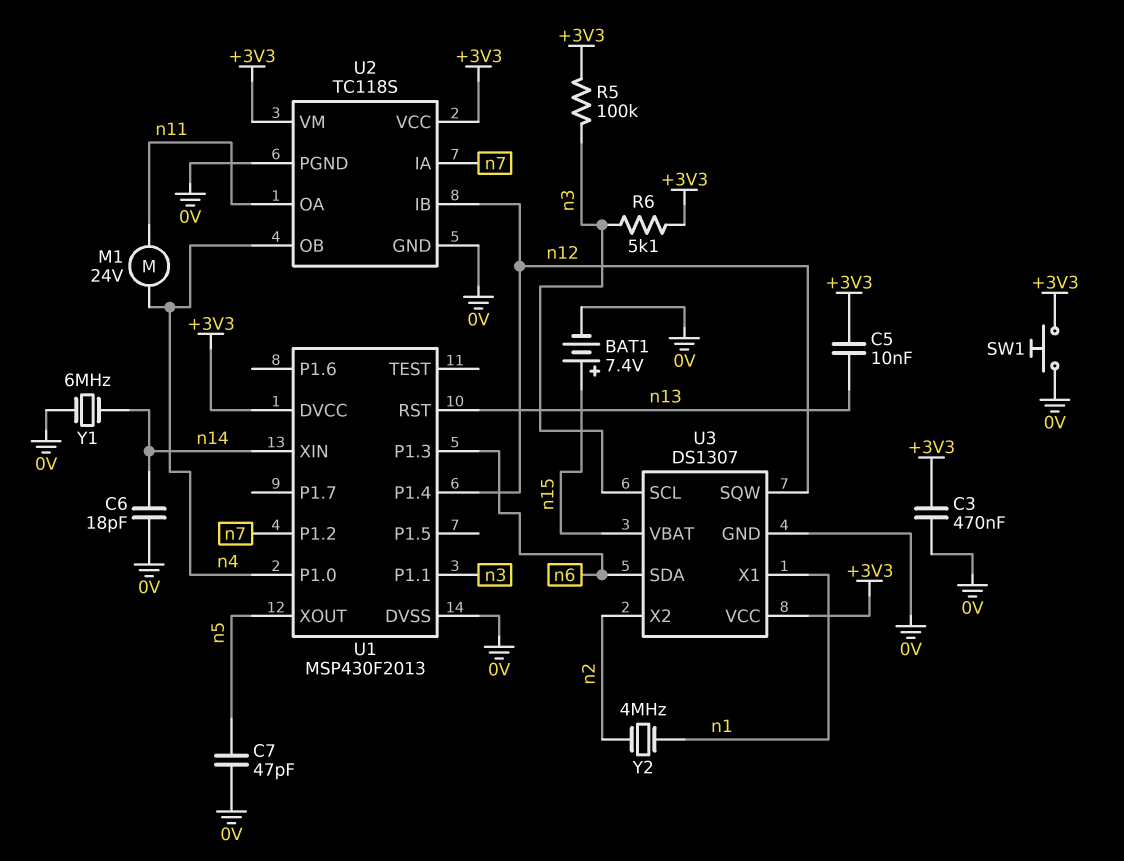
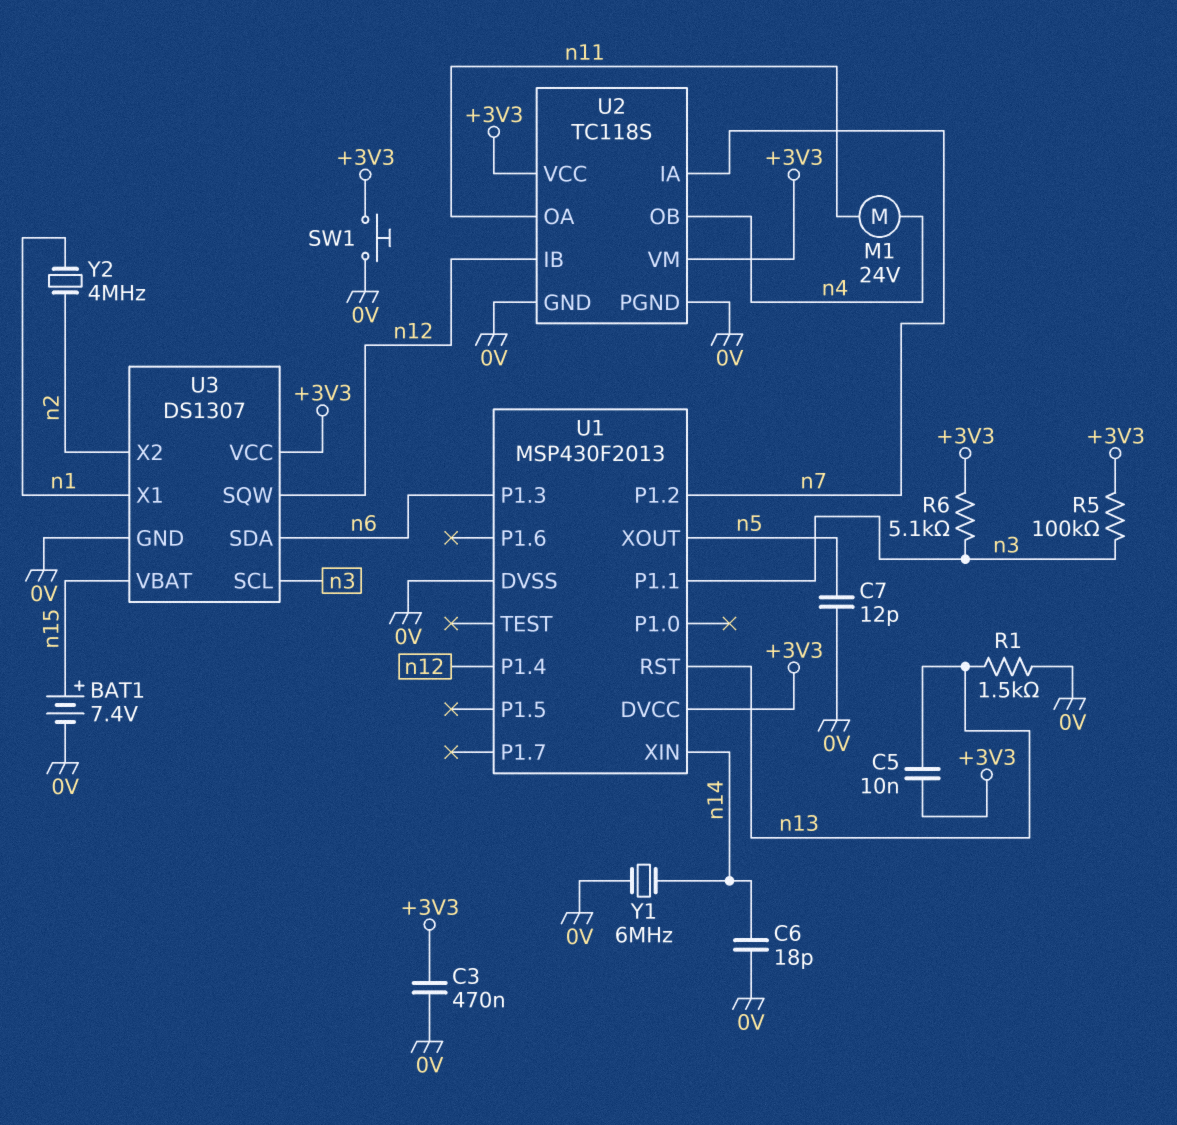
C7: 47pF (0V, n5) -> 12pF (0V, n5)
R1: none -> 1.5k (0V, n13)
U1 pin P1.0: n4 -> none

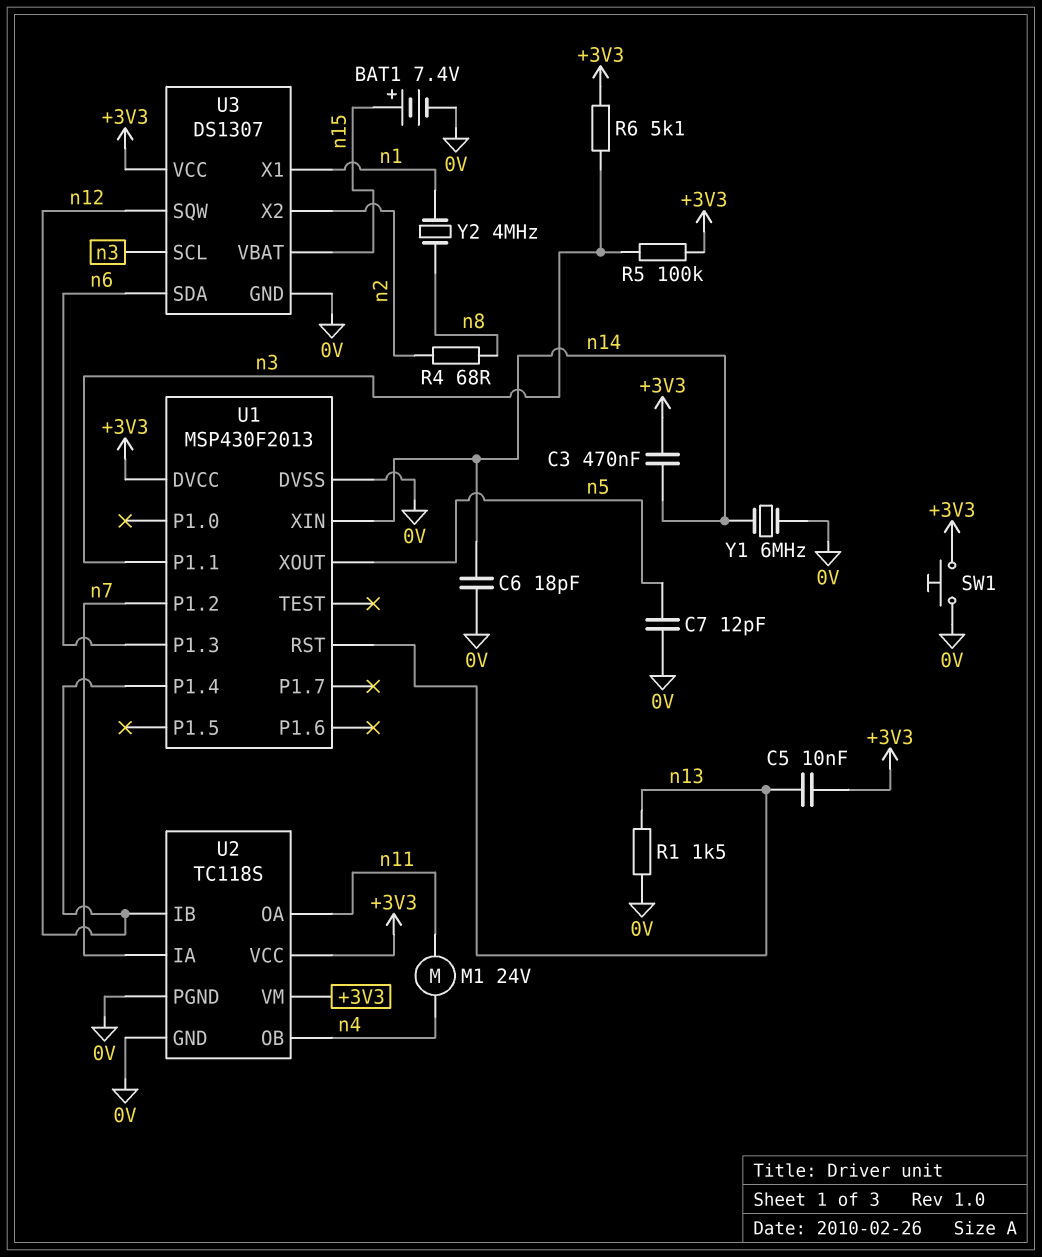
C3: 470nF (+3V3, 0V) -> 470nF (+3V3, n14)
R4: none -> 68 (n2, n8)
Y2: 4MHz (n1, n2) -> 4MHz (n1, n8)

